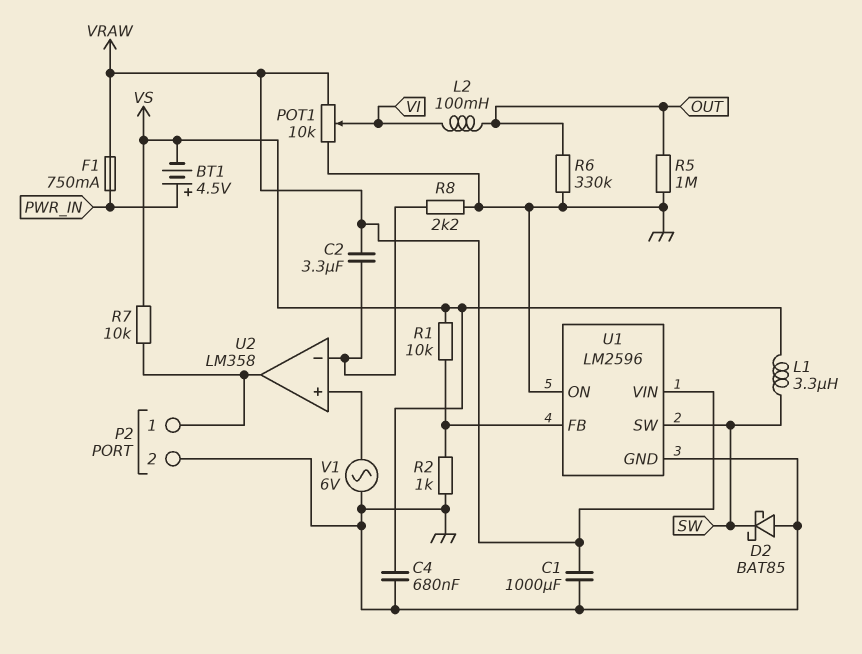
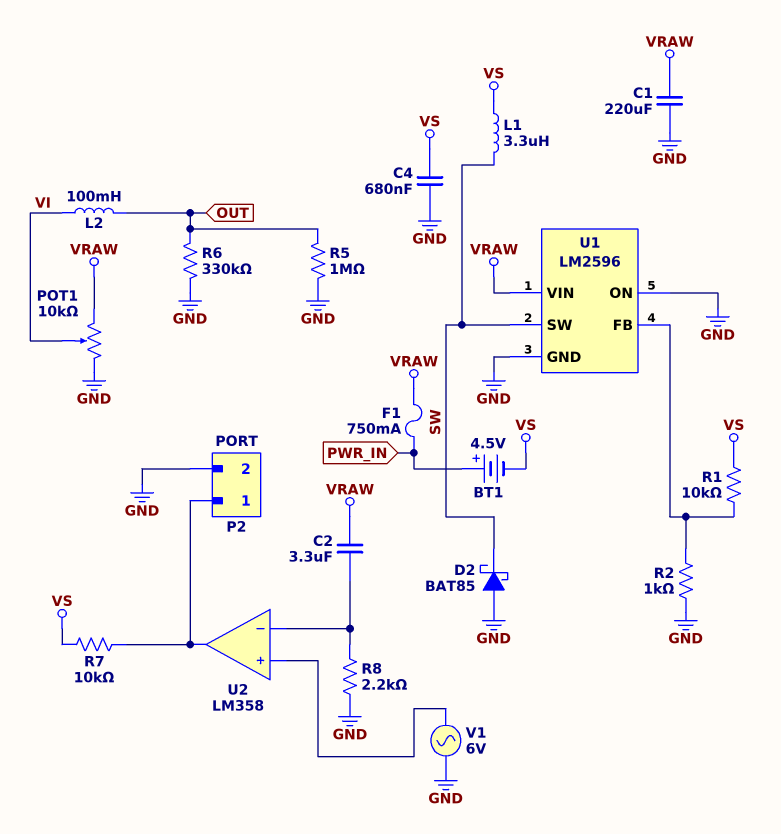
C1: 1000uF (GND, VRAW) -> 220uF (GND, VRAW)

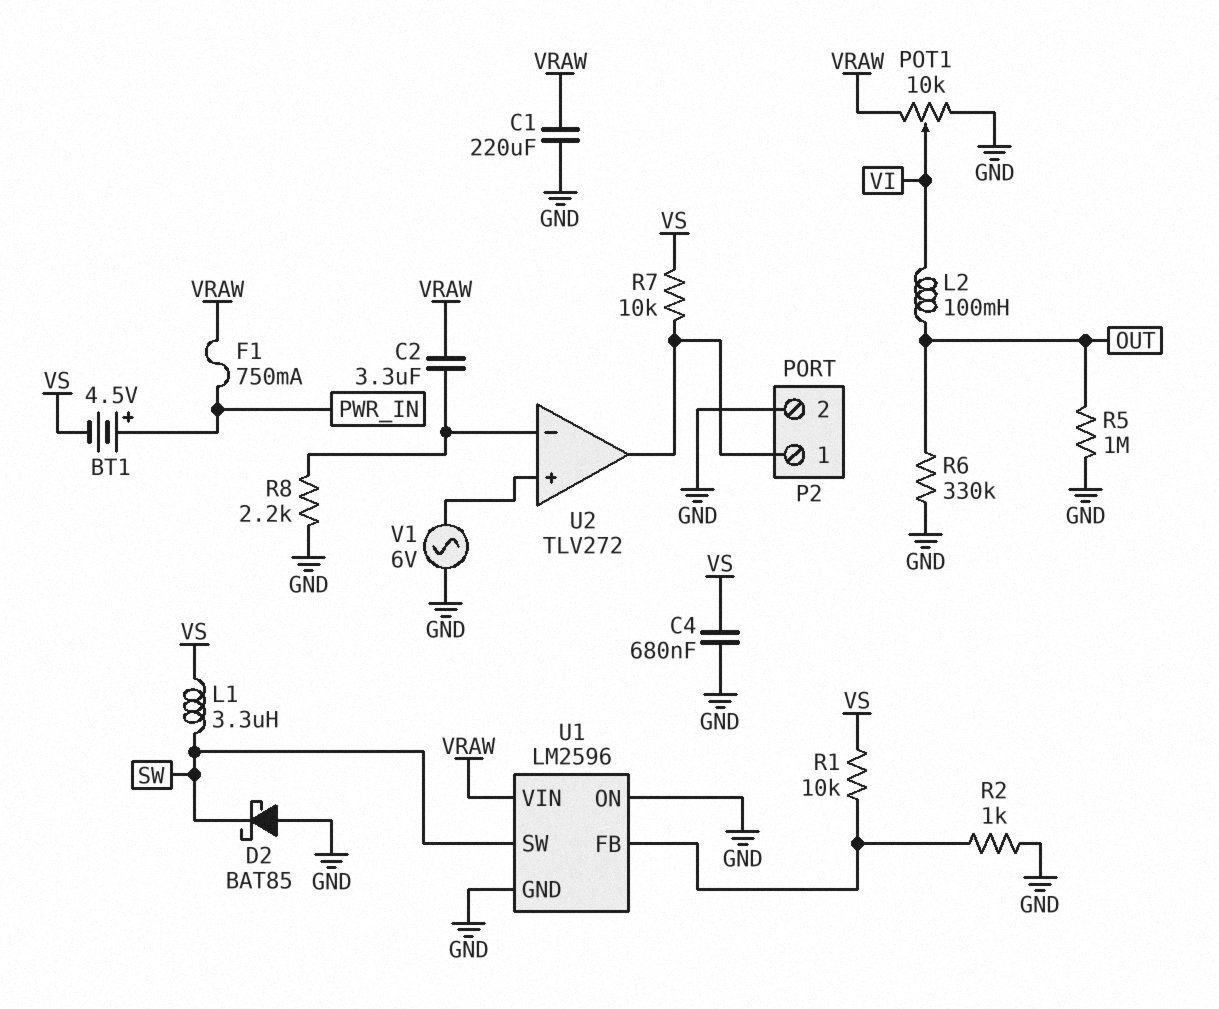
U2: LM358 -> TLV272

